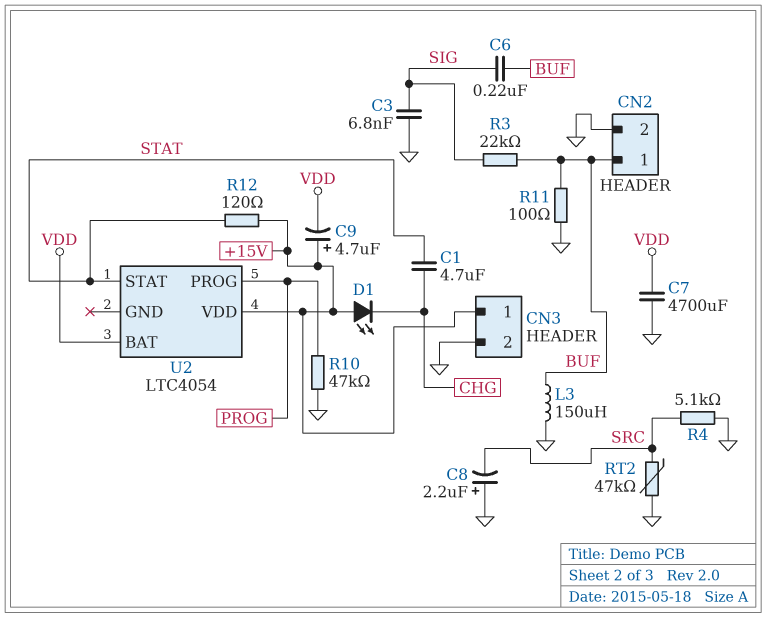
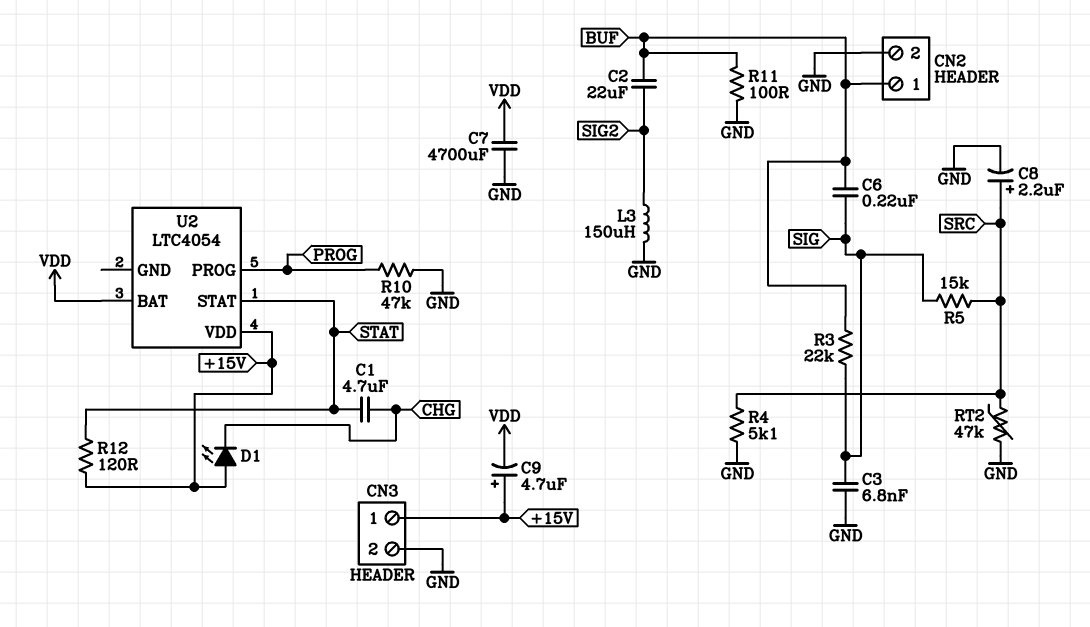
C2: none -> 22uF (BUF, SIG2)
C8: 2.2uF (plus GND, minus SRC) -> 2.2uF (plus SRC, minus GND)
L3: 150uH (BUF, GND) -> 150uH (GND, SIG2)
R5: none -> 15k (SIG, SRC)

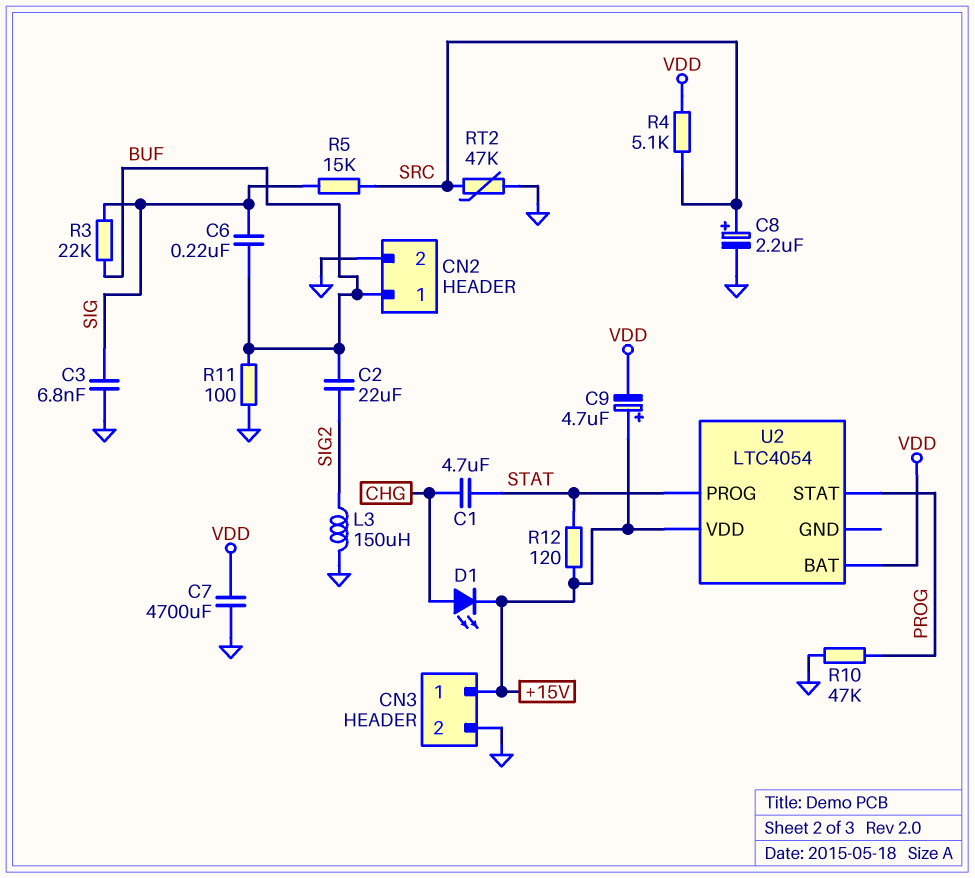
D1: LED (A +15V, K CHG) -> LED (A CHG, K +15V)
R4: 5.1k (GND, SRC) -> 5.1k (SRC, VDD)
U2 pin PROG: PROG -> STAT
U2 pin STAT: STAT -> PROG

